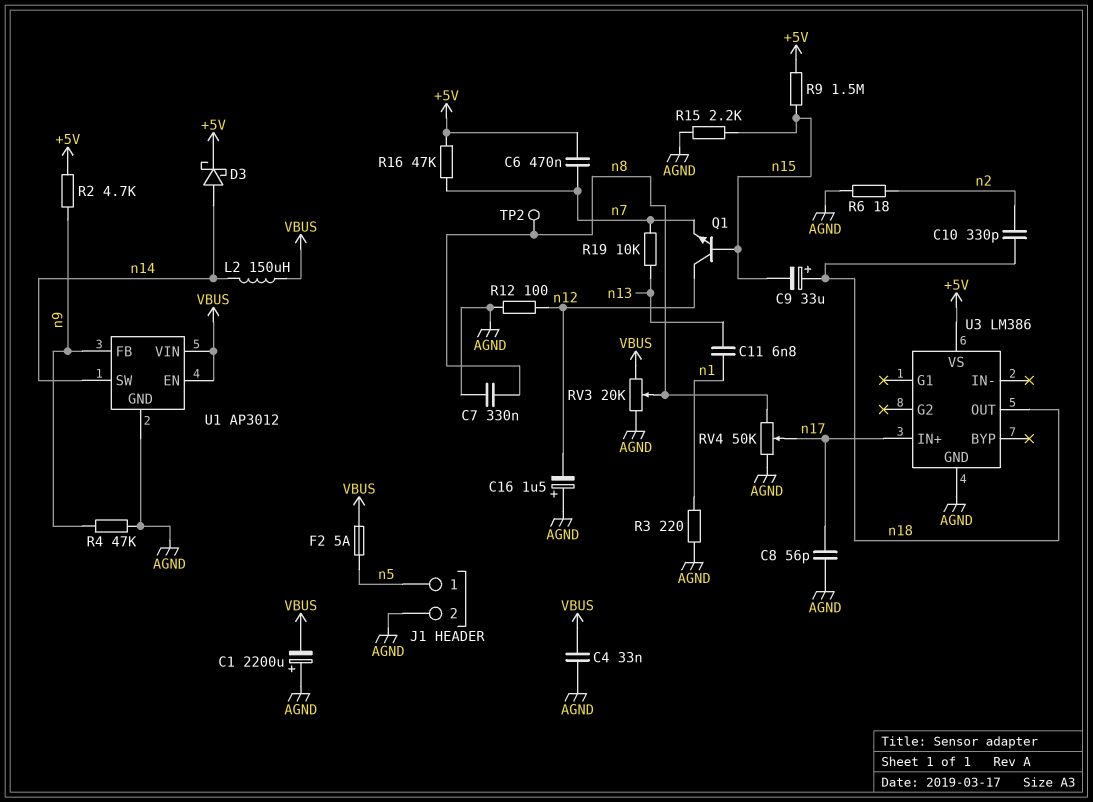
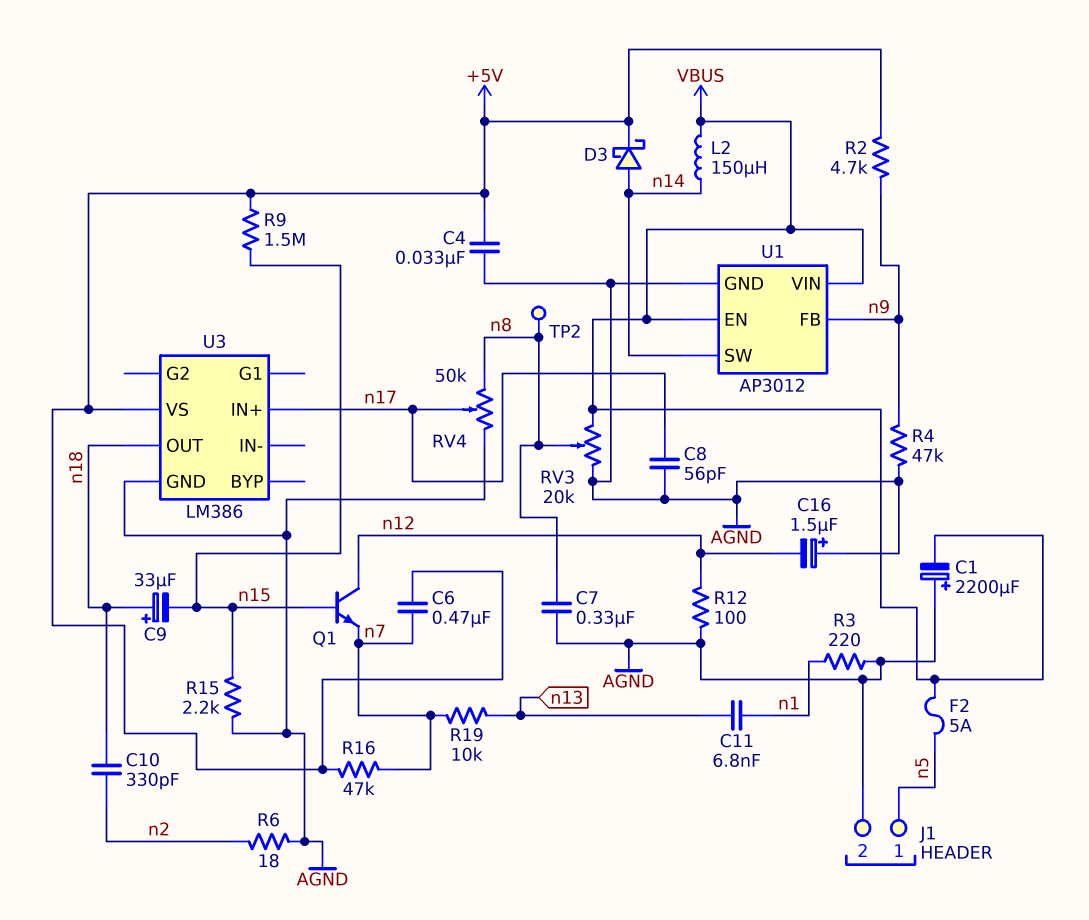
C4: 33nF (AGND, VBUS) -> 33nF (+5V, AGND)

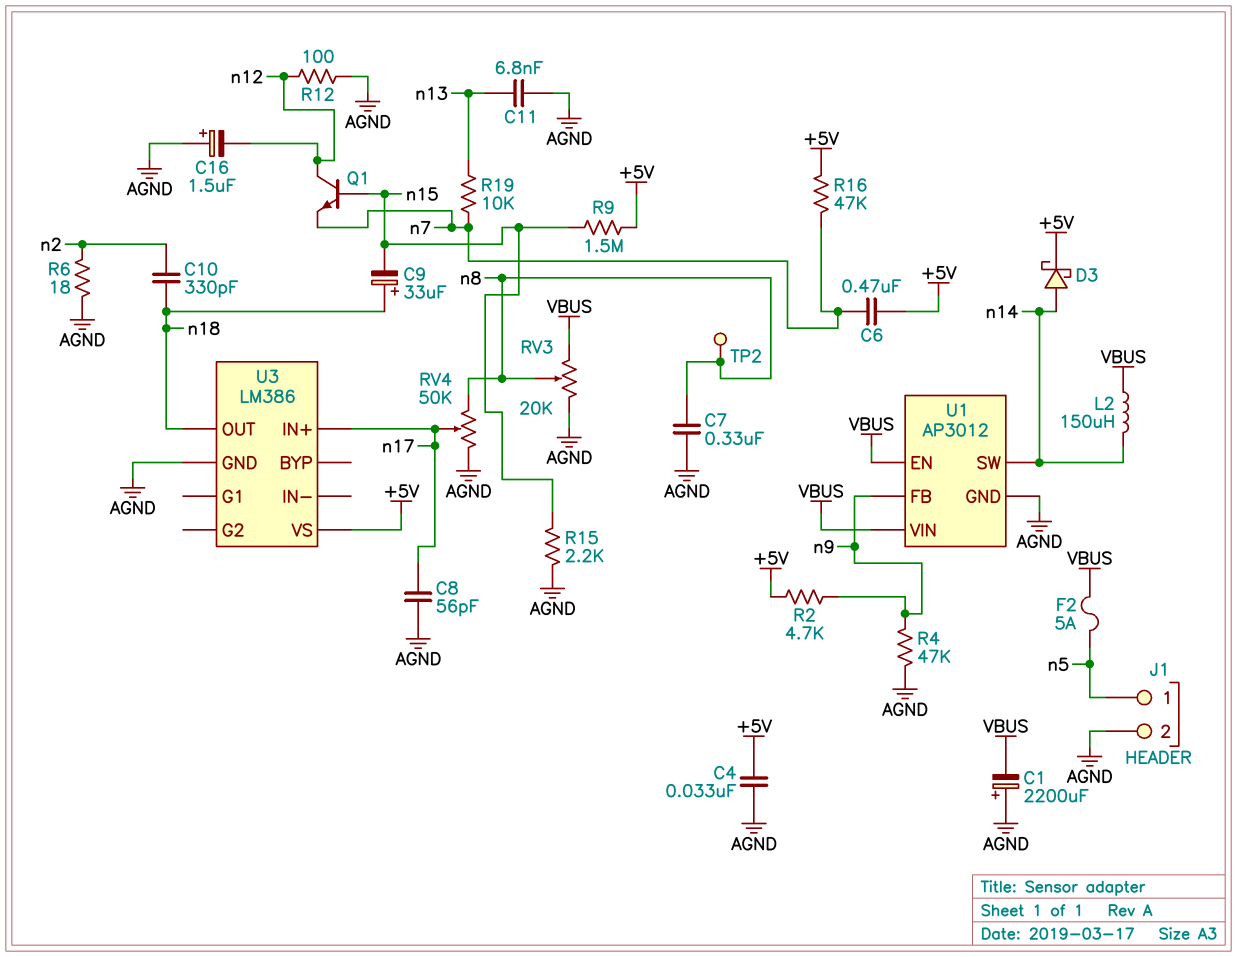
C11: 6.8nF (n1, n13) -> 6.8nF (AGND, n13)
R3: 220 (AGND, n1) -> none

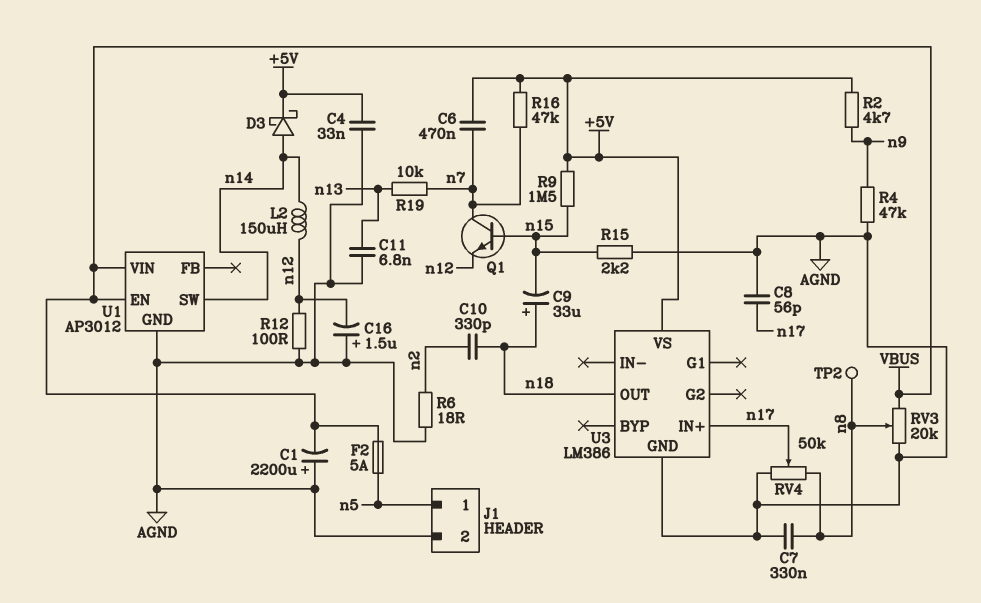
L2: 150uH (VBUS, n14) -> 150uH (n12, n14)
Q1: NPN (B n15, C n12, E n7) -> NPN (B n15, C n7, E n12)
U1 pin FB: n9 -> none

